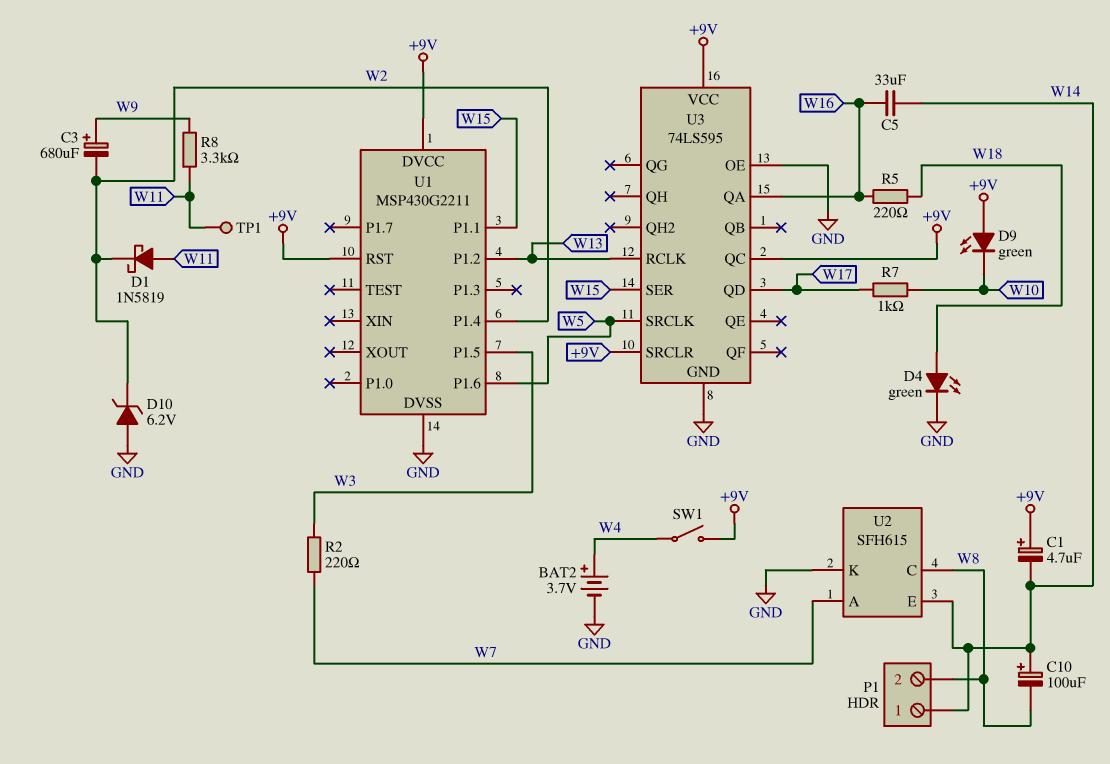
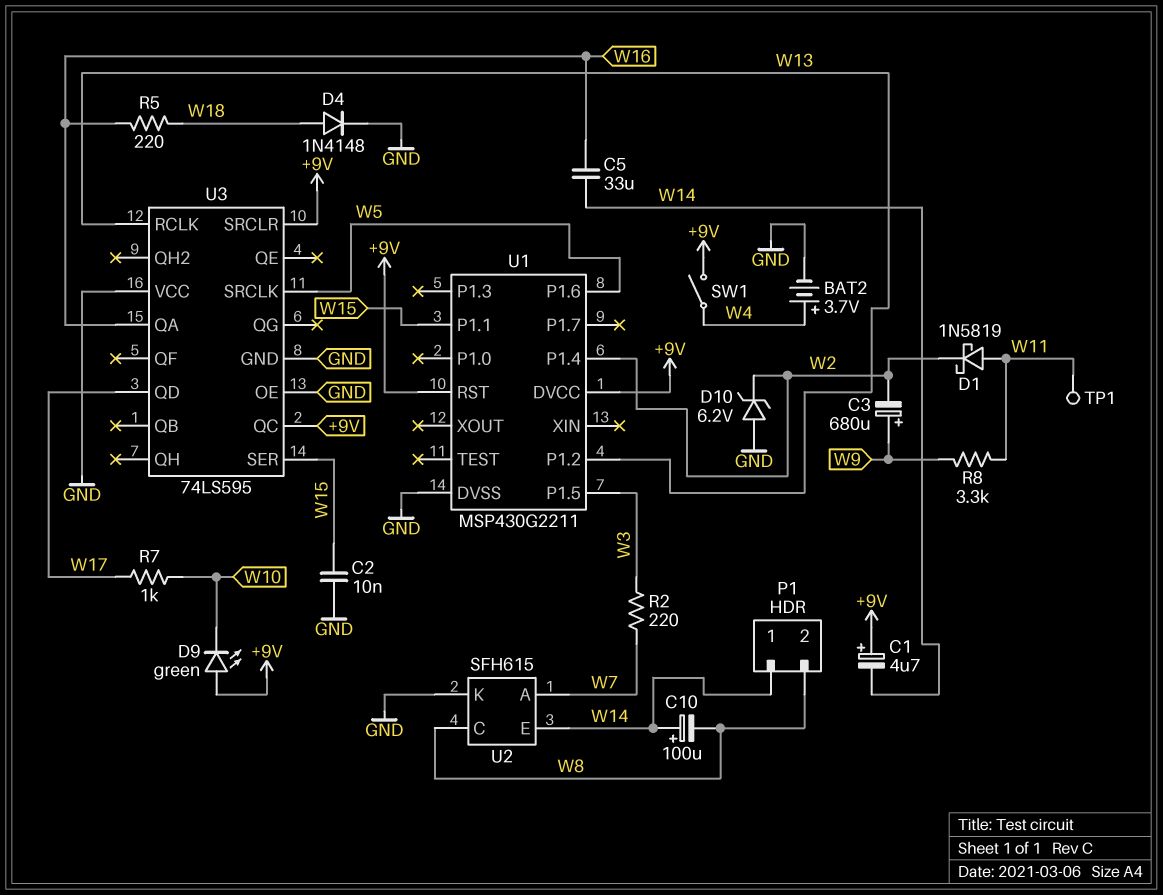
C2: none -> 10nF (GND, W15)
D4: LED green (A W18, K GND) -> diode 1N4148 (A W18, K GND)
U3 pin VCC: +9V -> GND

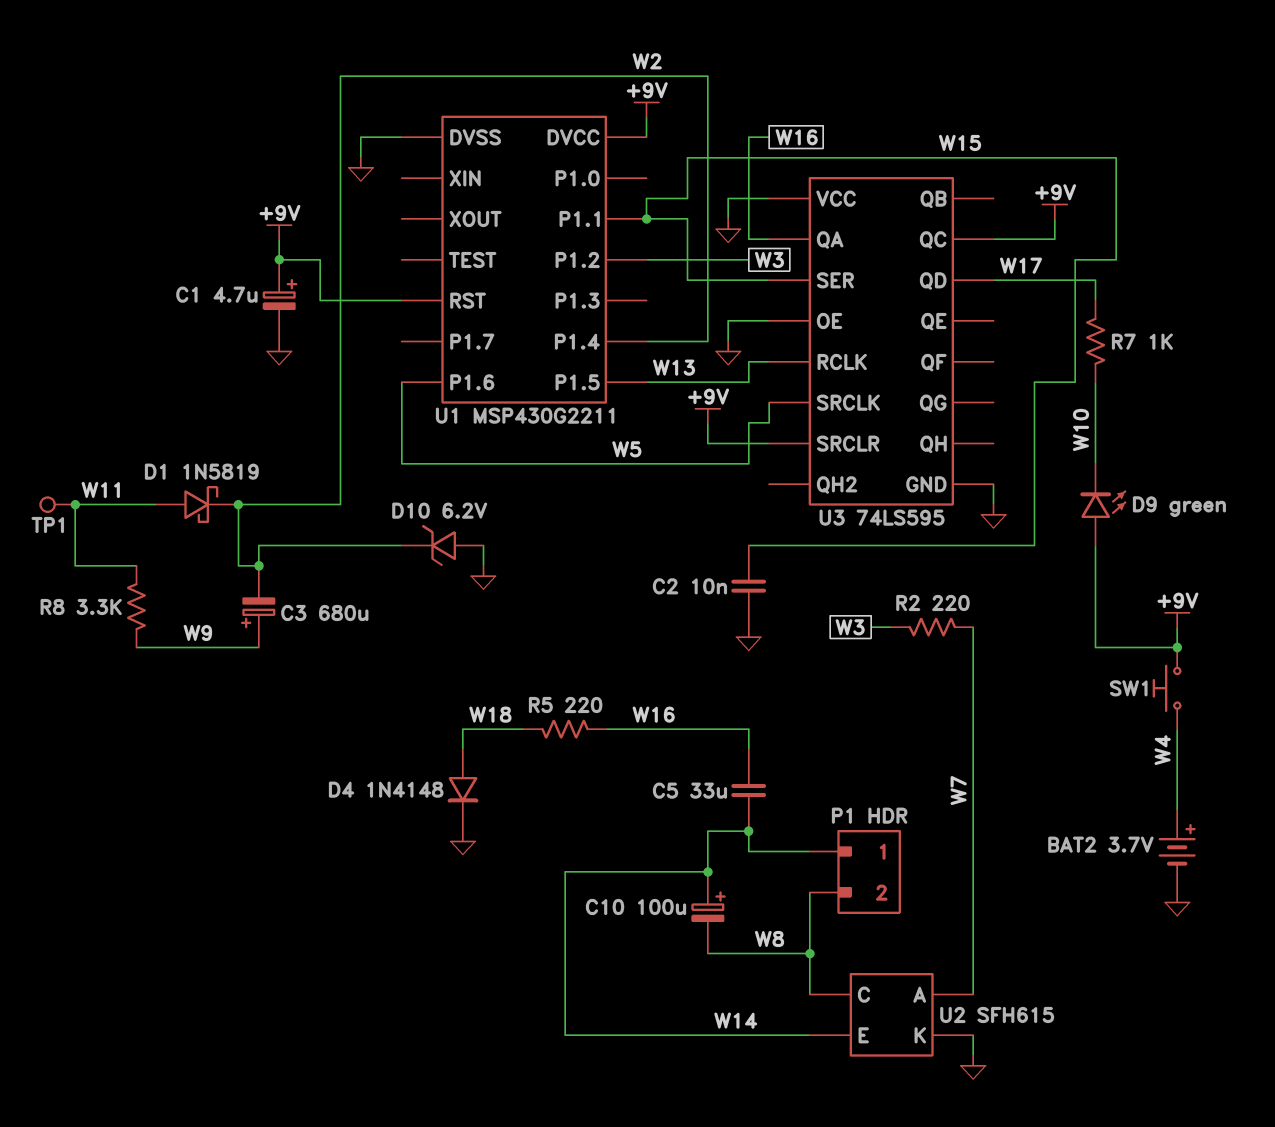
C1: 4.7uF (plus +9V, minus W14) -> 4.7uF (plus +9V, minus GND)
SW1: switch (+9V, W4) -> button (+9V, W4)
U1 pin P1.2: W13 -> W3
U1 pin P1.5: W3 -> W13

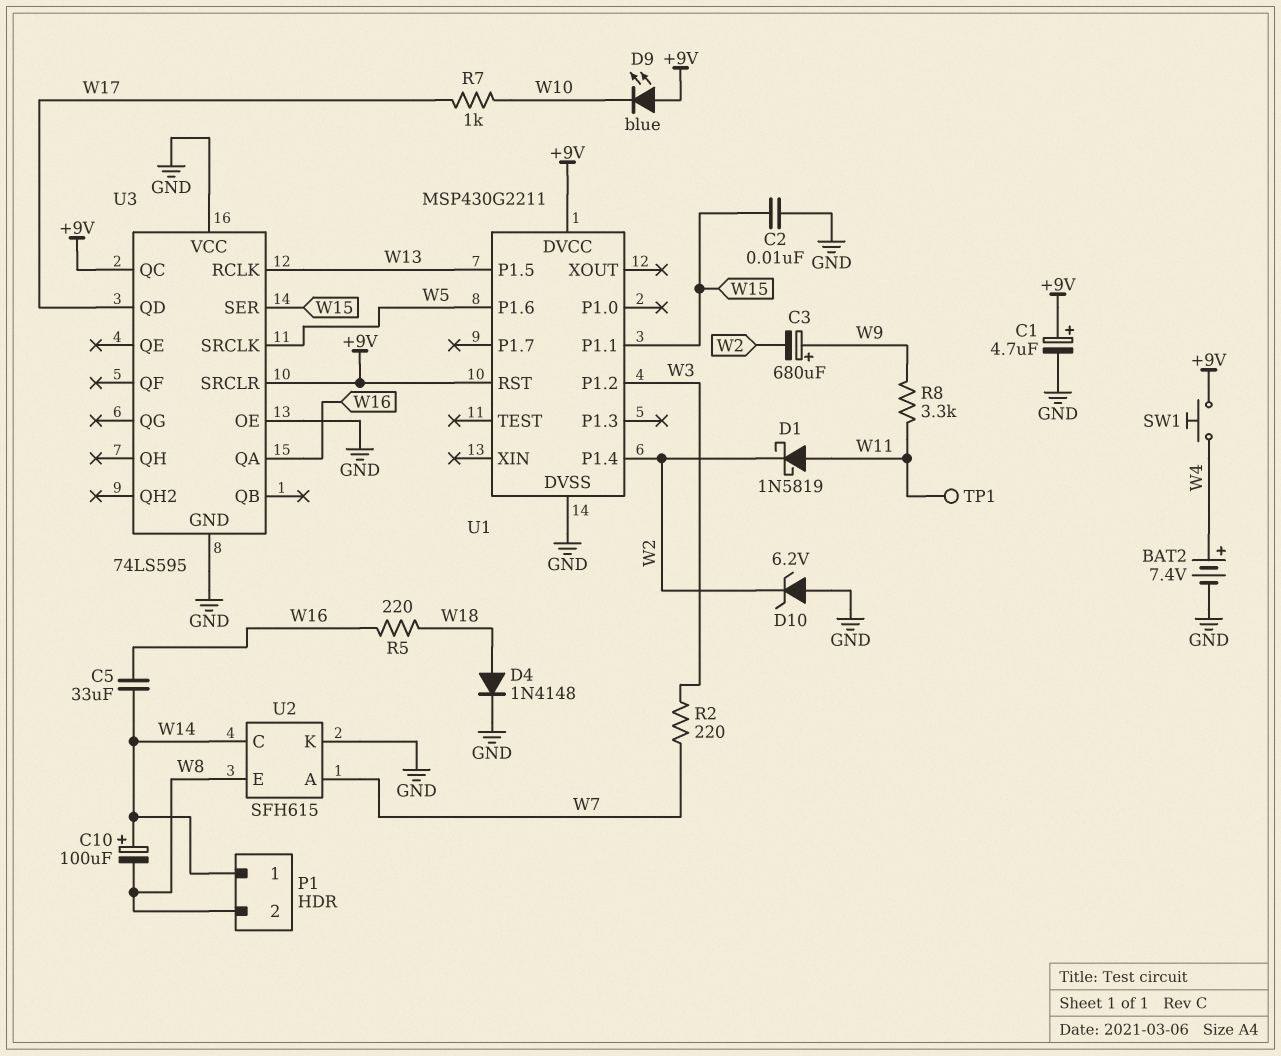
BAT2: 3.7V (plus W4, minus GND) -> 7.4V (plus W4, minus GND)
D9: LED green (A +9V, K W10) -> LED blue (A +9V, K W10)
U2 pin C: W8 -> W14
U2 pin E: W14 -> W8

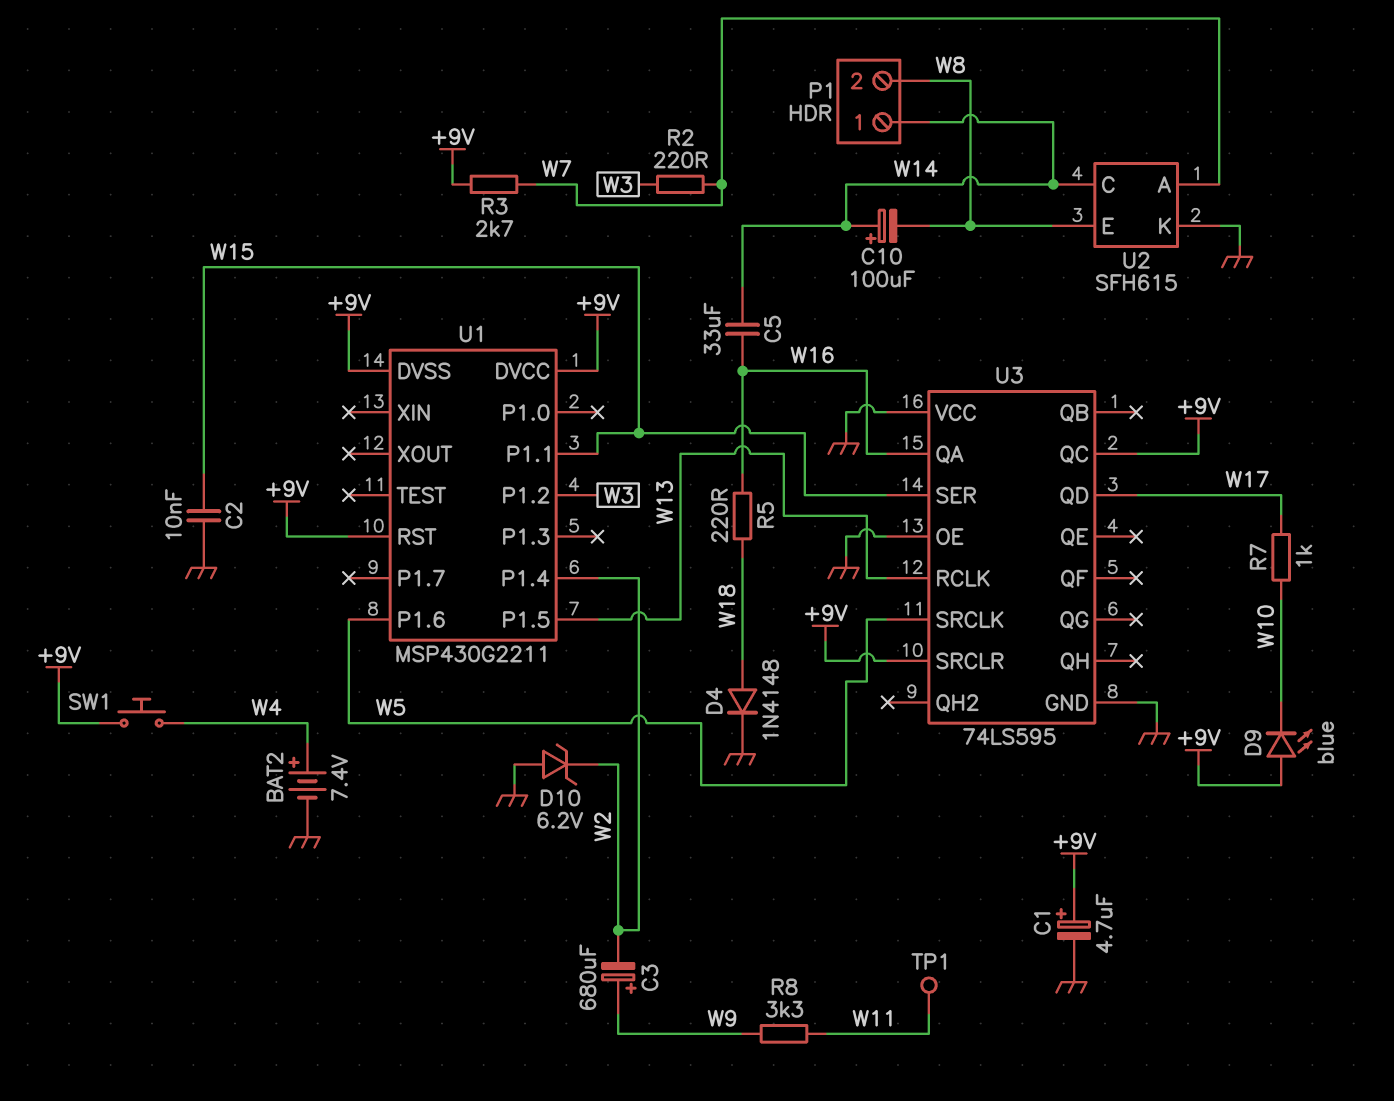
D1: schottky 1N5819 (A W11, K W2) -> none
R3: none -> 2.7k (+9V, W7)
U1 pin DVSS: GND -> +9V

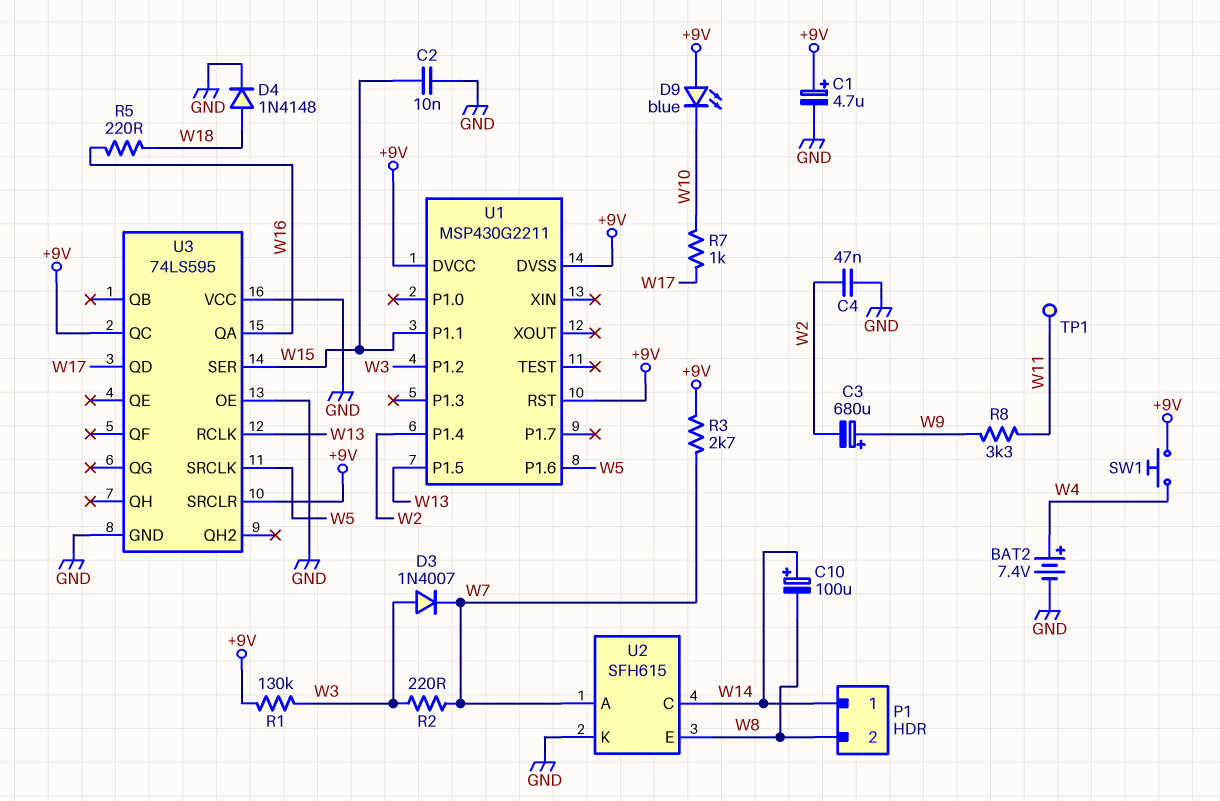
C4: none -> 47nF (GND, W2)
C5: 33uF (W14, W16) -> none
D3: none -> diode 1N4007 (A W3, K W7)
D10: zener 6.2V (A GND, K W2) -> none
R1: none -> 130k (+9V, W3)

